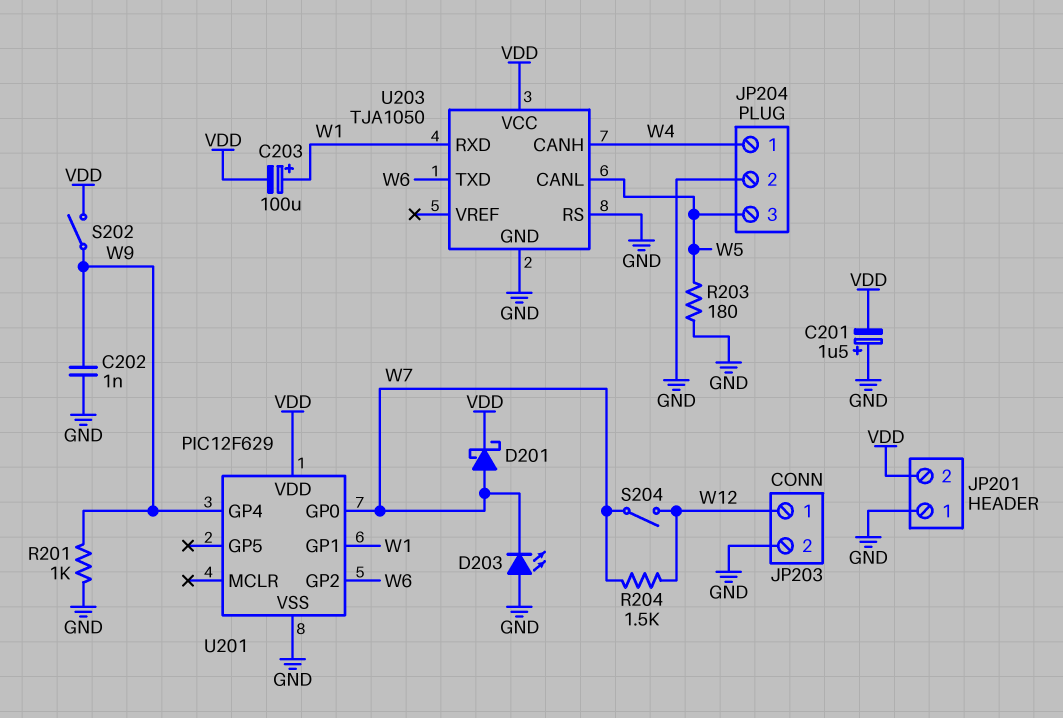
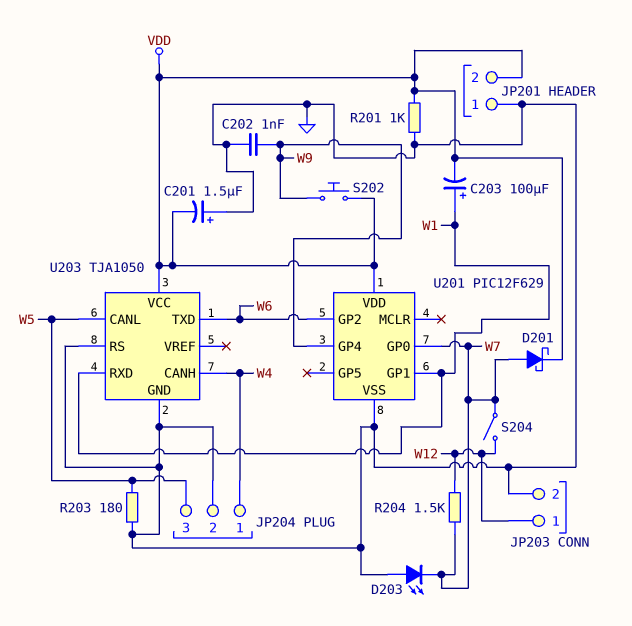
R201: 1k (GND, W9) -> 1k (GND, VDD)
S202: switch (VDD, W9) -> button (VDD, W9)

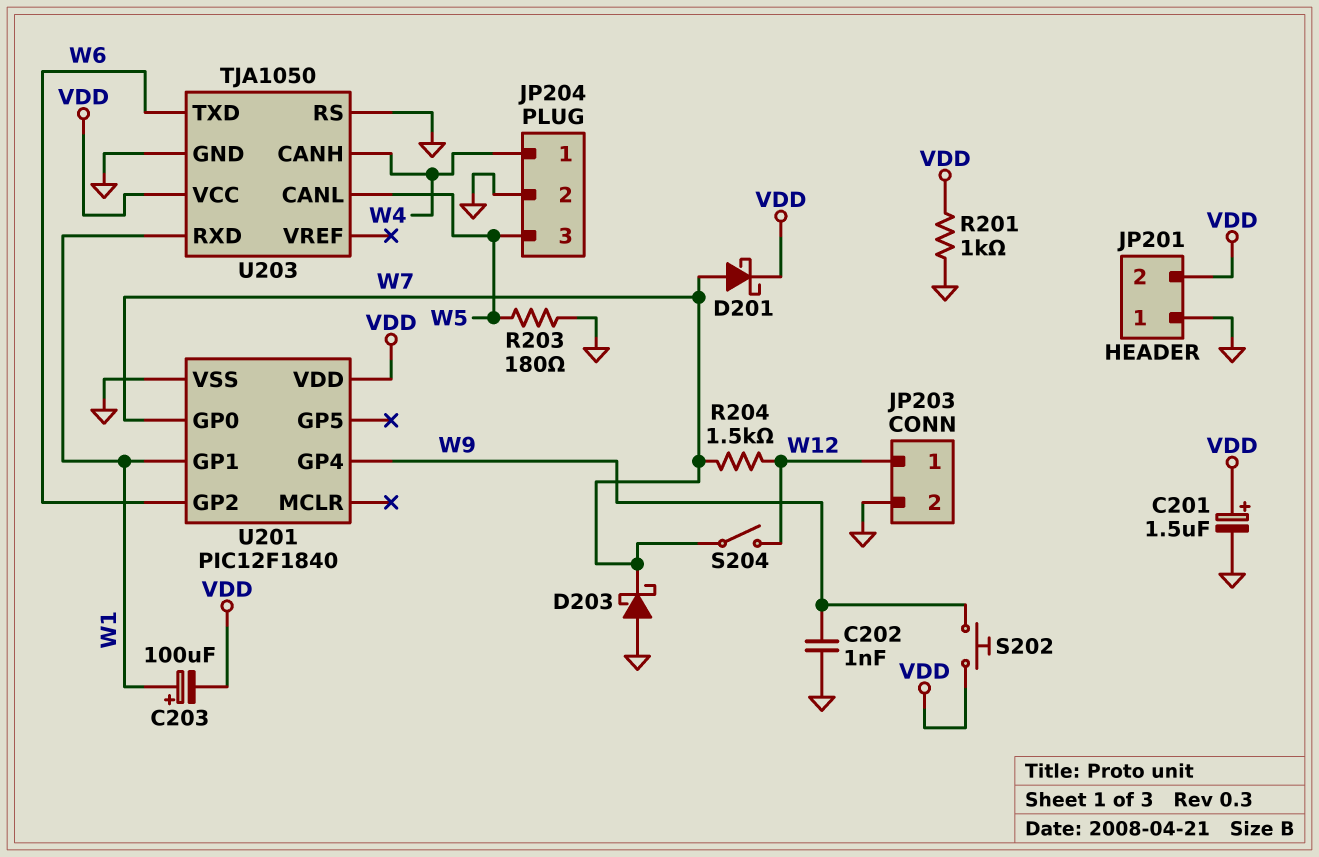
C201: 1.5uF (plus GND, minus VDD) -> 1.5uF (plus VDD, minus GND)
D203: LED (A GND, K W7) -> schottky (A GND, K W7)
U201: PIC12F629 -> PIC12F1840

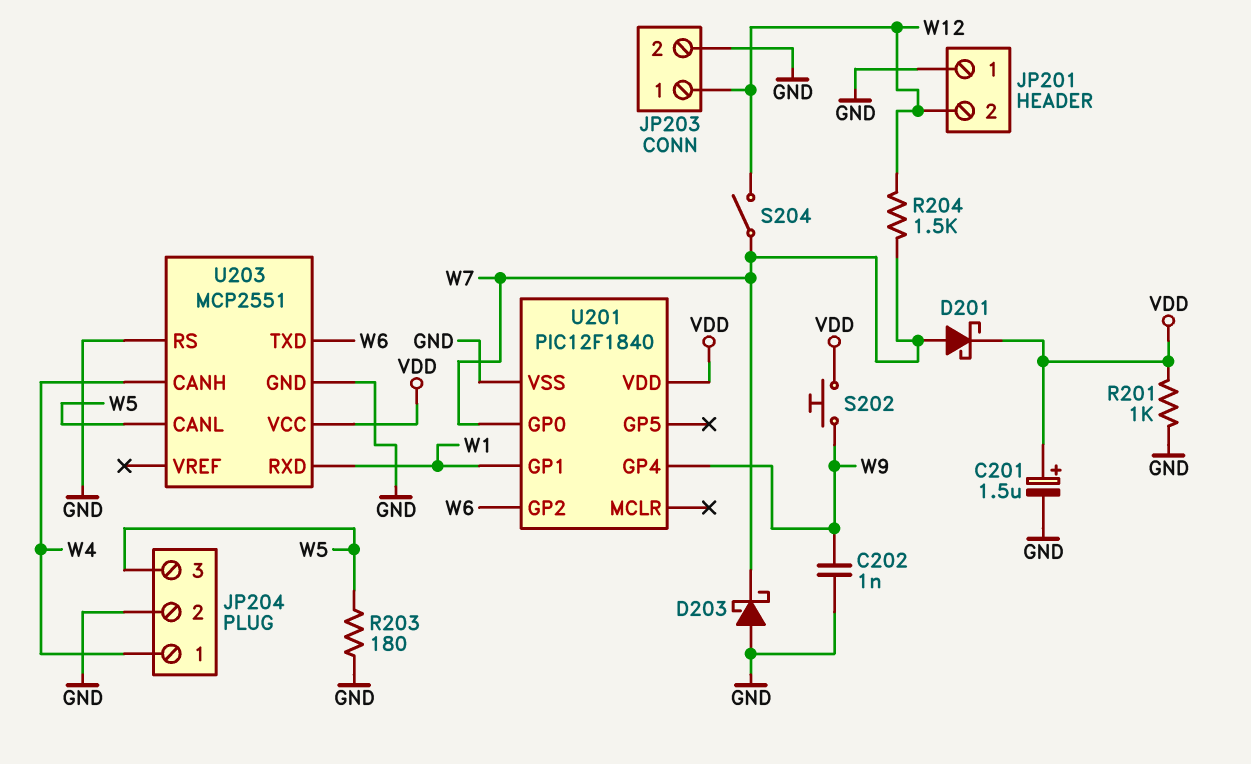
C203: 100uF (plus W1, minus VDD) -> none
JP201 pin 2: VDD -> W12
U203: TJA1050 -> MCP2551

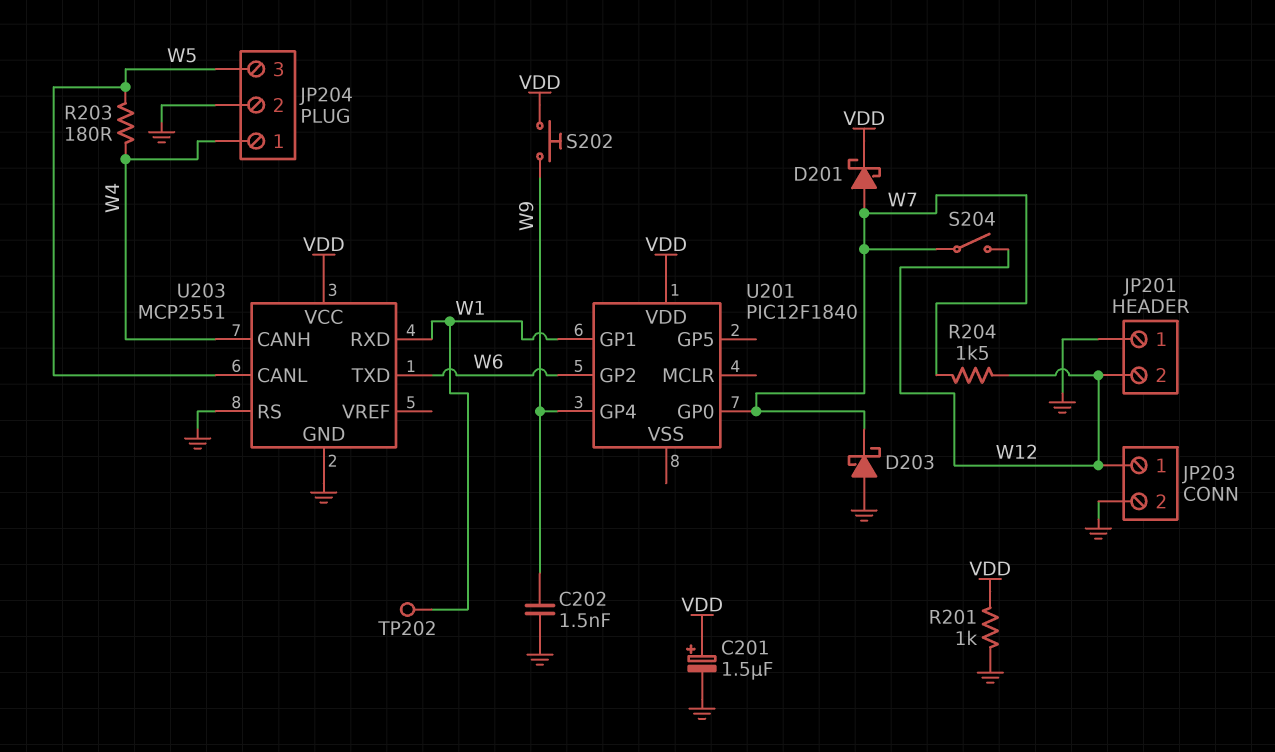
C202: 1nF (GND, W9) -> 1.5nF (GND, W9)
R203: 180 (GND, W5) -> 180 (W4, W5)
TP202: none -> test point (W1)
U201 pin VSS: GND -> none

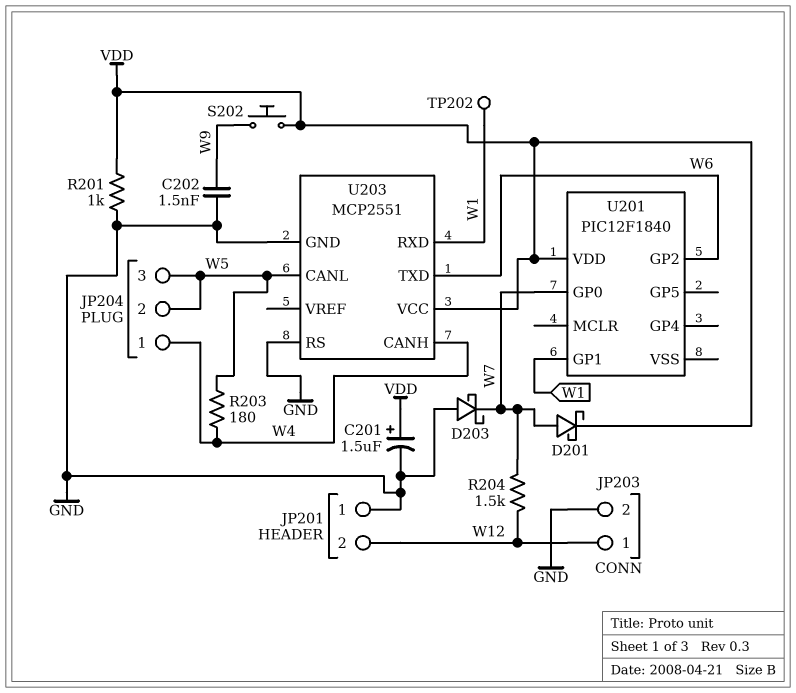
JP204 pin 2: GND -> W5
S204: switch (W7, W12) -> none
U201 pin GP4: W9 -> none

